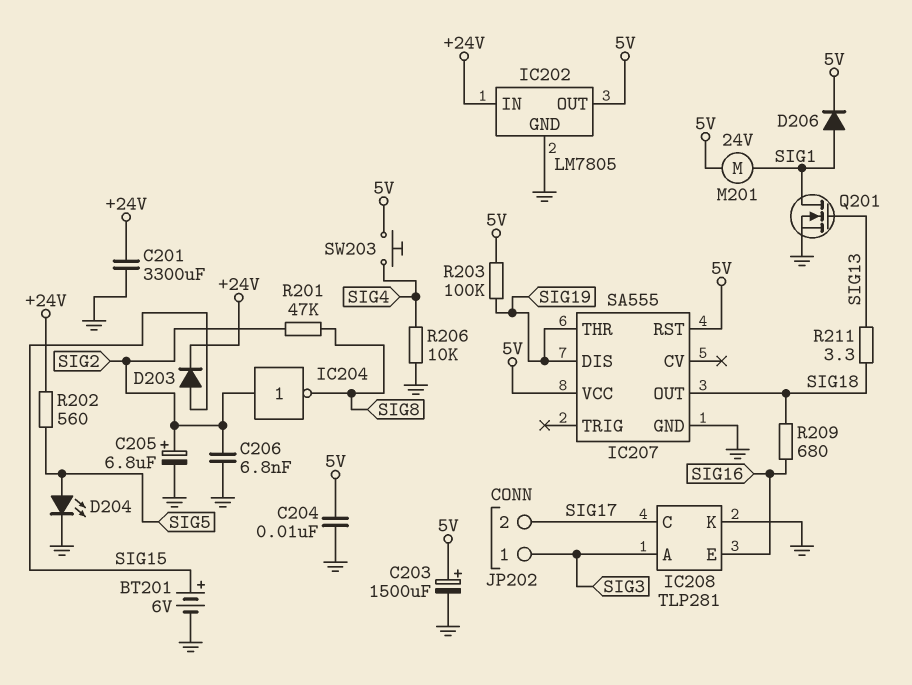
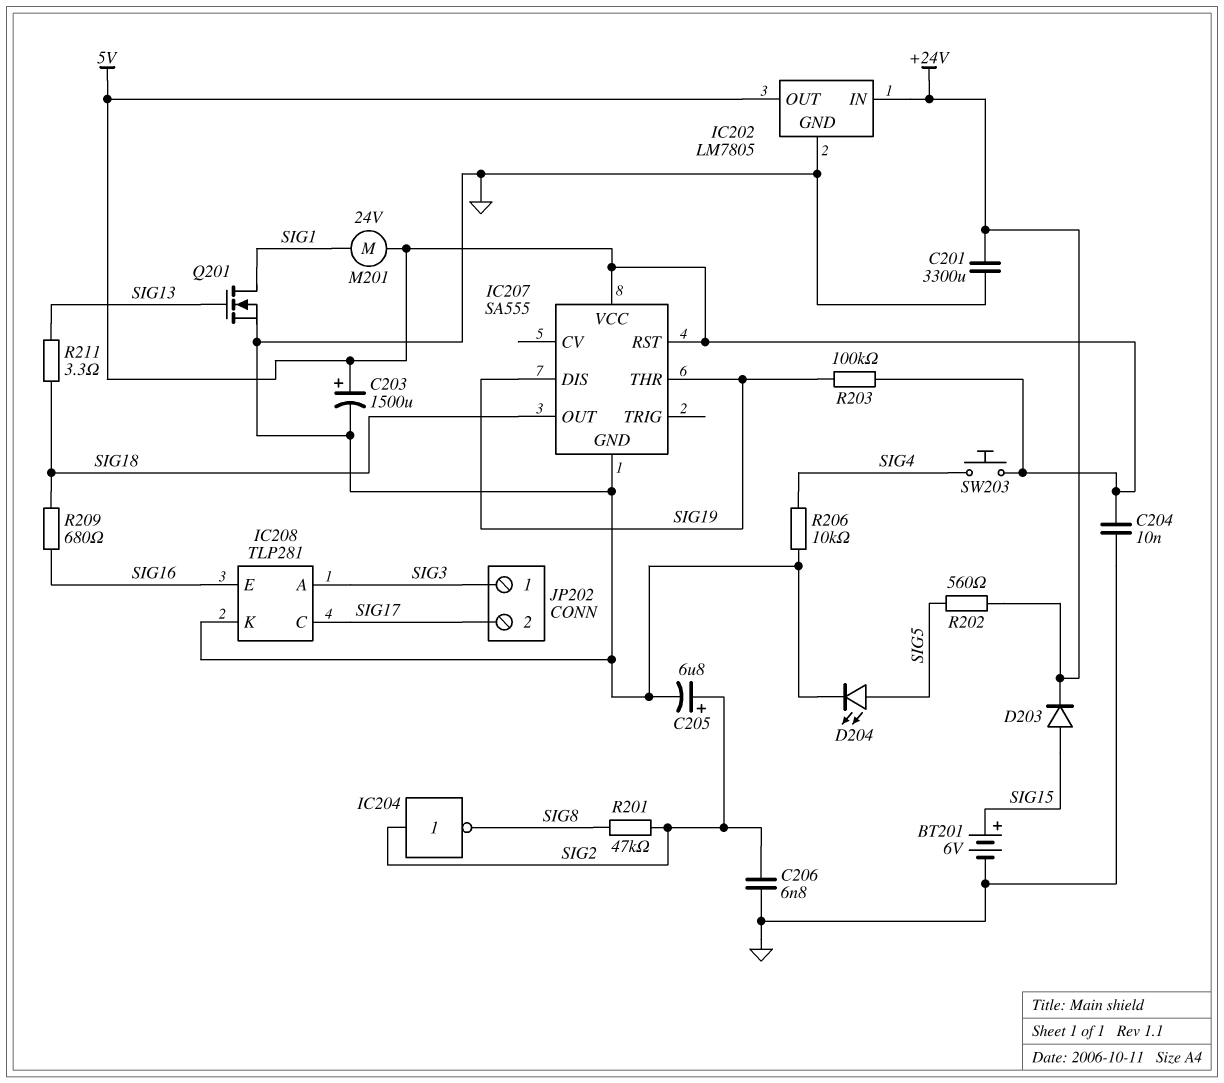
D206: diode (A SIG1, K 5V) -> none

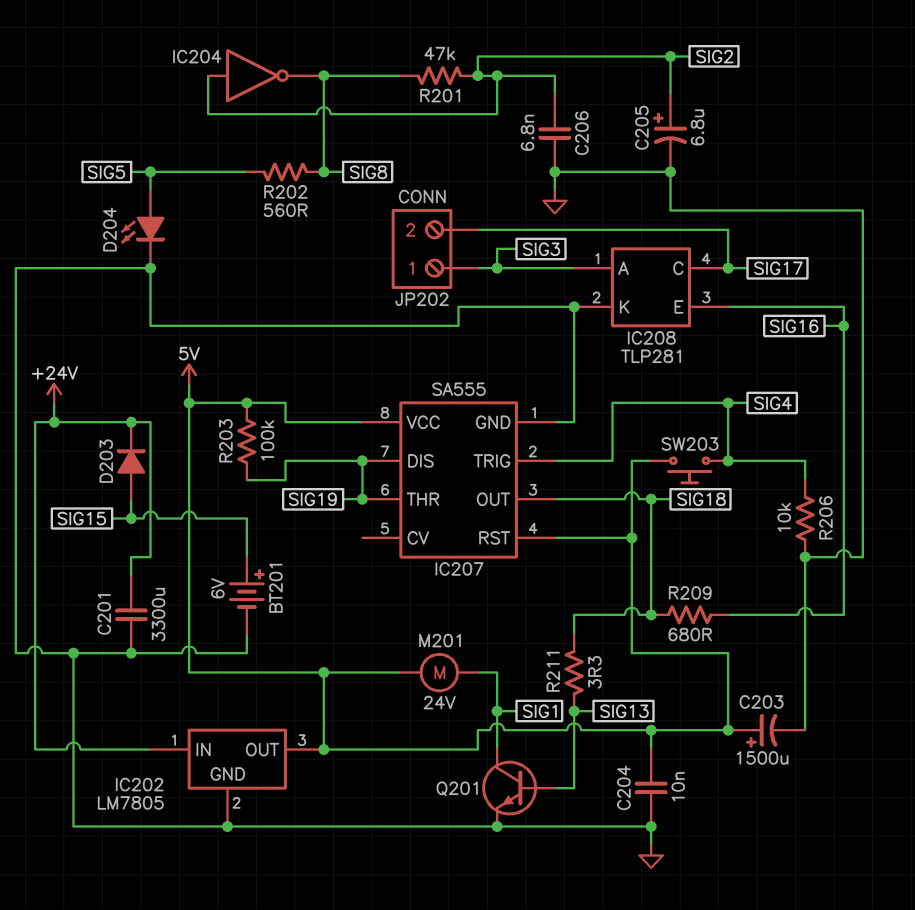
IC207 pin TRIG: none -> SIG4
Q201: NMOS (G SIG13, D SIG1, S GND) -> NPN (B SIG13, C SIG1, E GND)
R202: 560 (+24V, SIG5) -> 560 (SIG5, SIG8)

